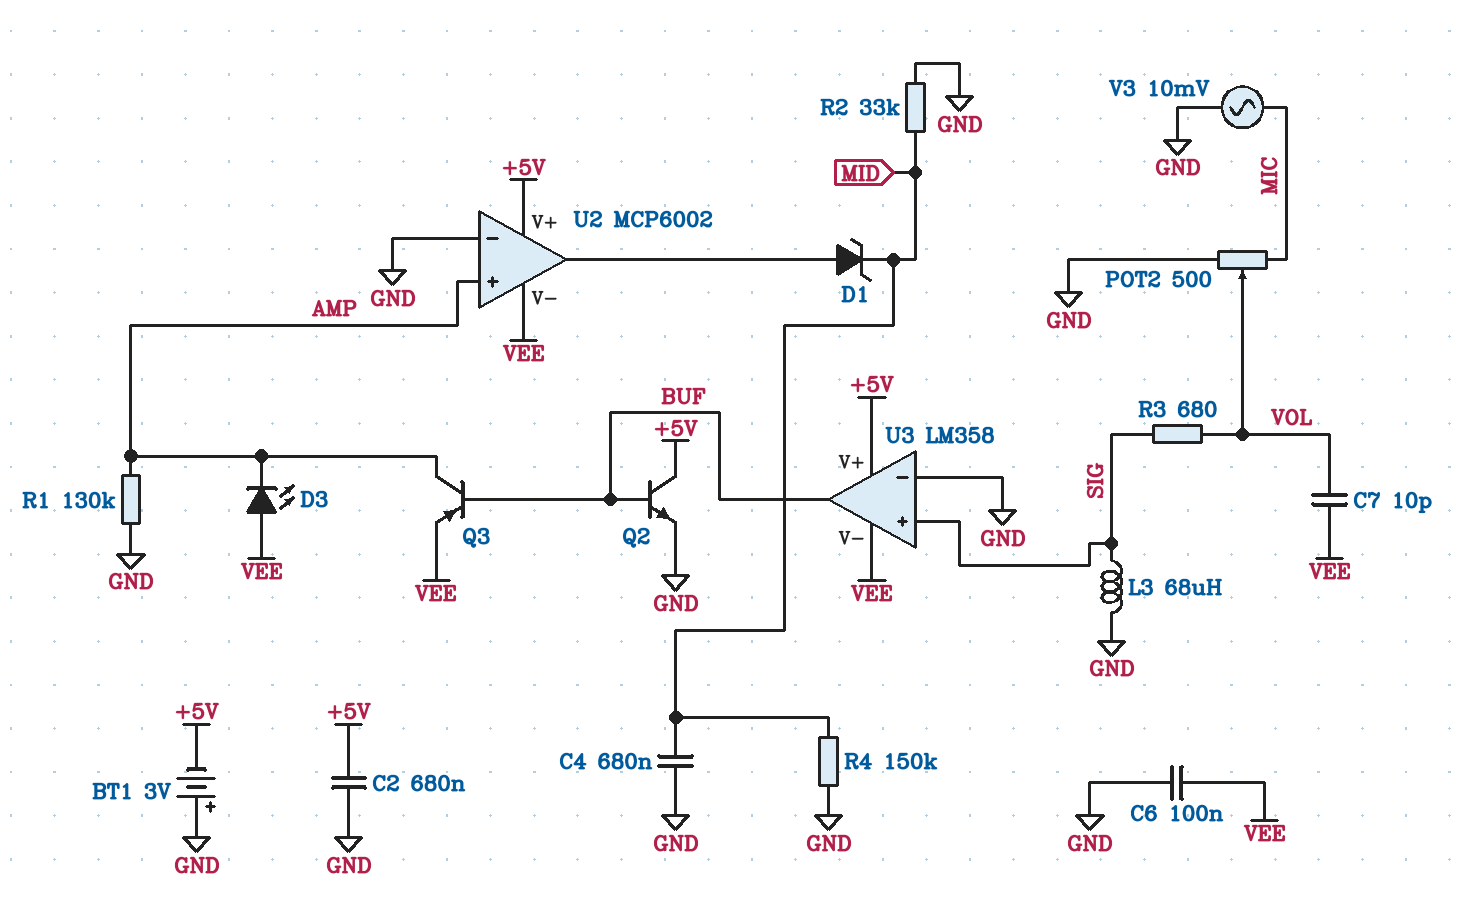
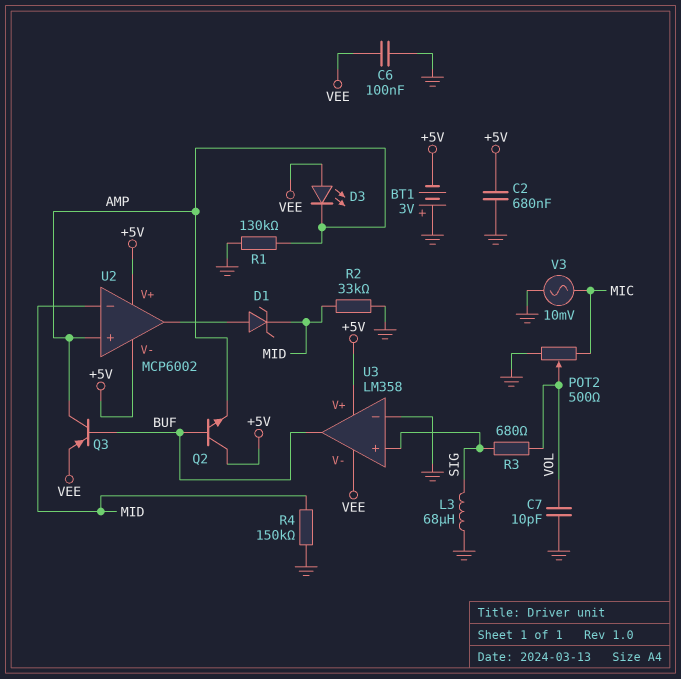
C4: 680nF (GND, MID) -> none
C7: 10pF (VEE, VOL) -> 10pF (GND, VOL)
Q2: NPN (B BUF, C +5V, E GND) -> NPN (B BUF, C +5V, E AMP)
U2 pin V-: VEE -> +5V
U2 pin in-: GND -> MID

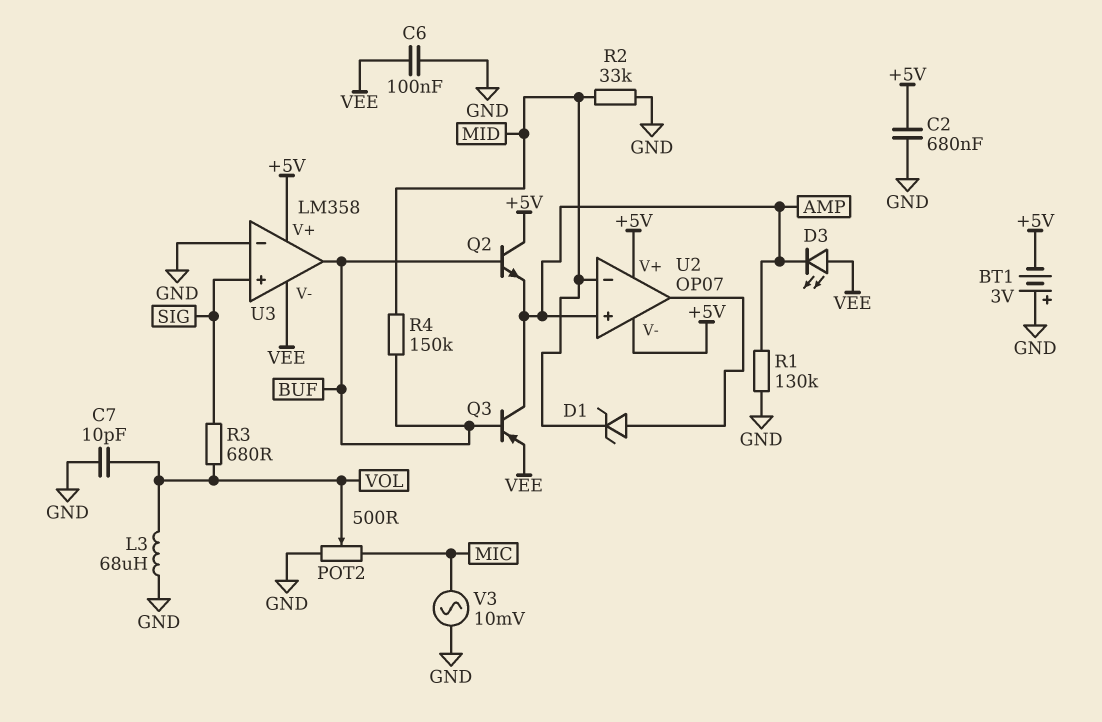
L3: 68uH (GND, SIG) -> 68uH (GND, VOL)
R4: 150k (GND, MID) -> 150k (BUF, MID)
U2: MCP6002 -> OP07

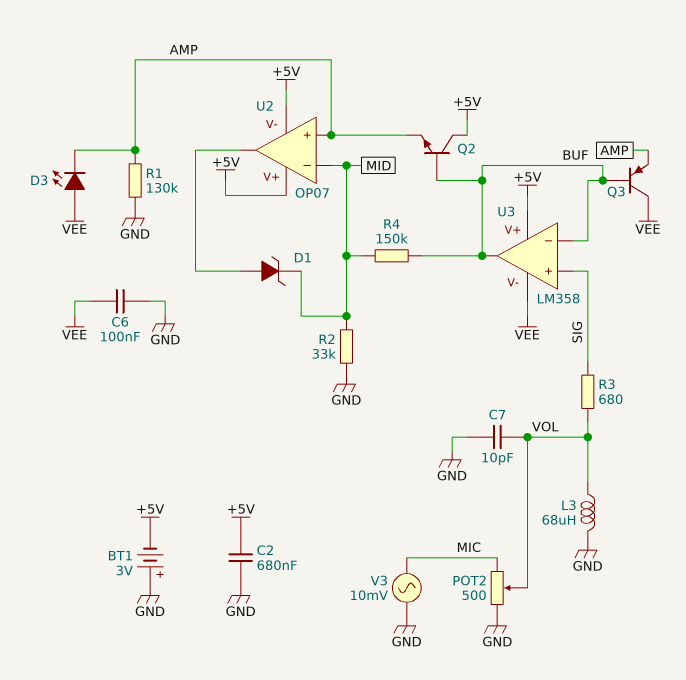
Q3: PNP (B BUF, C AMP, E VEE) -> PNP (B BUF, C VEE, E AMP)
U3 pin in-: GND -> BUF

